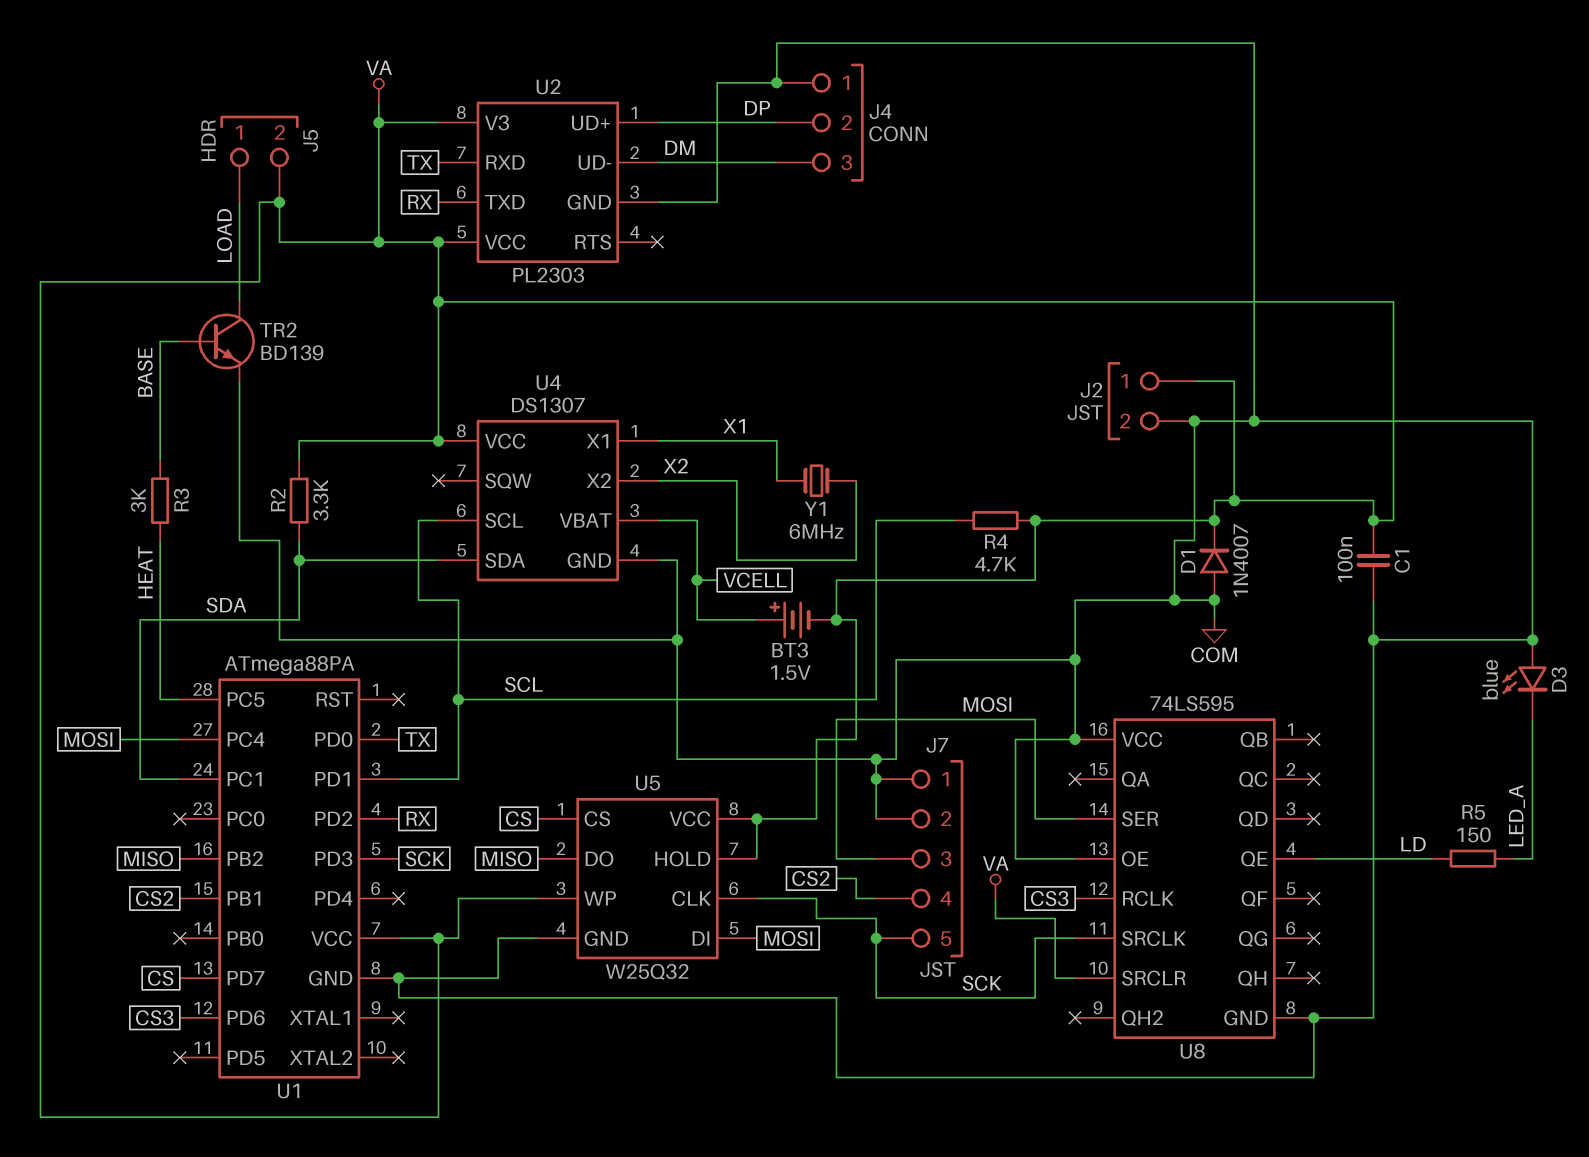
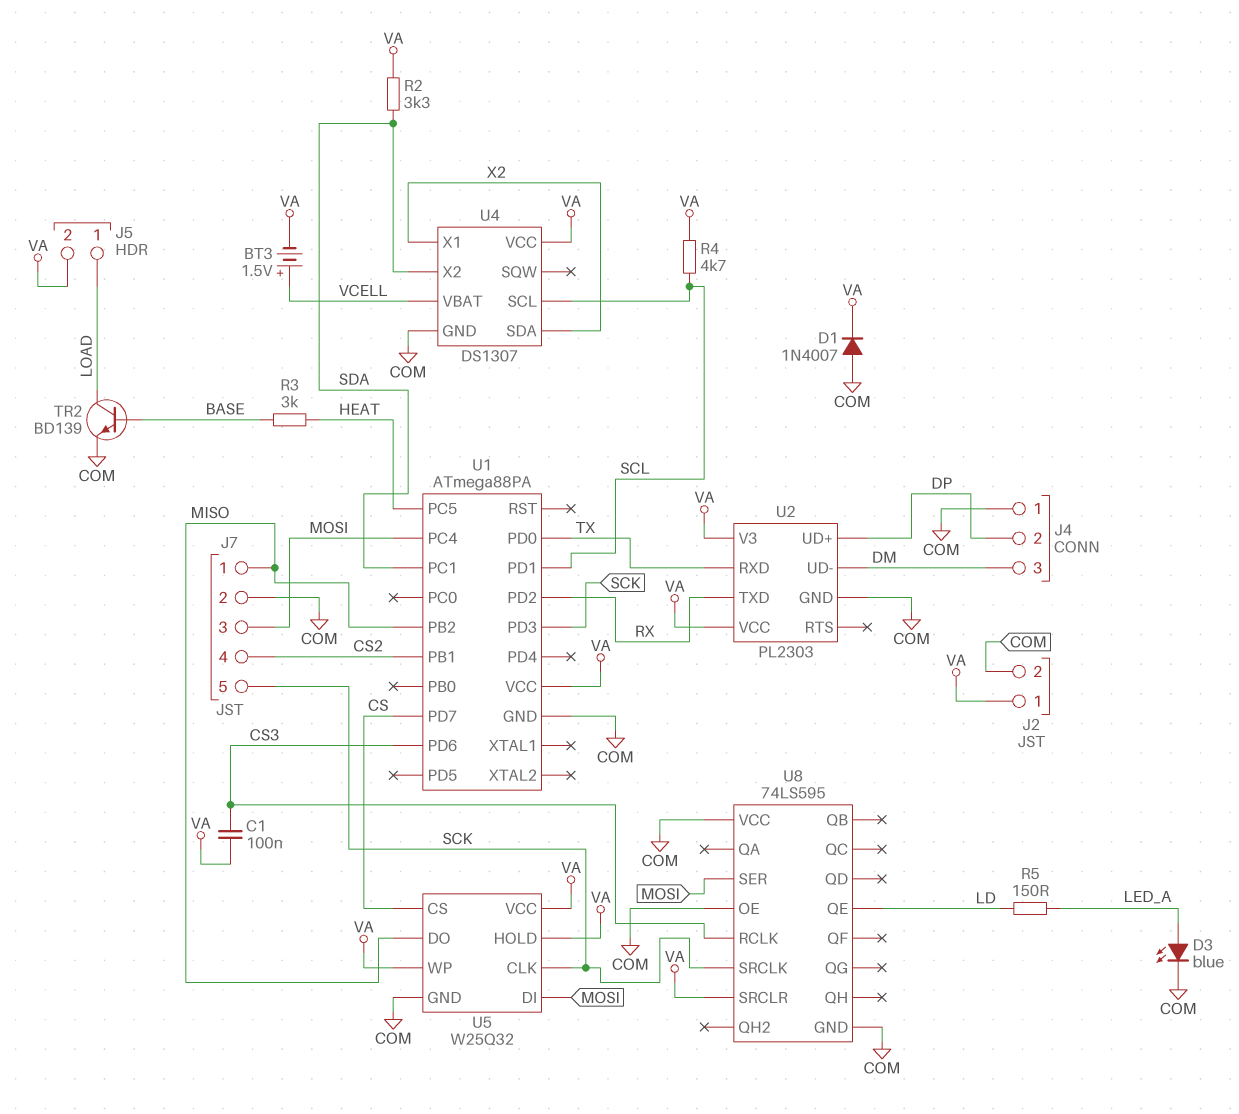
C1: 100nF (COM, VA) -> 100nF (CS3, VA)
D3: LED blue (A COM, K LED_A) -> LED blue (A LED_A, K COM)
J7 pin 1: COM -> MISO
U4 pin SDA: SDA -> X2
U4 pin X1: X1 -> X2
U4 pin X2: X2 -> SDA
Y1: 6MHz (X1, X2) -> none

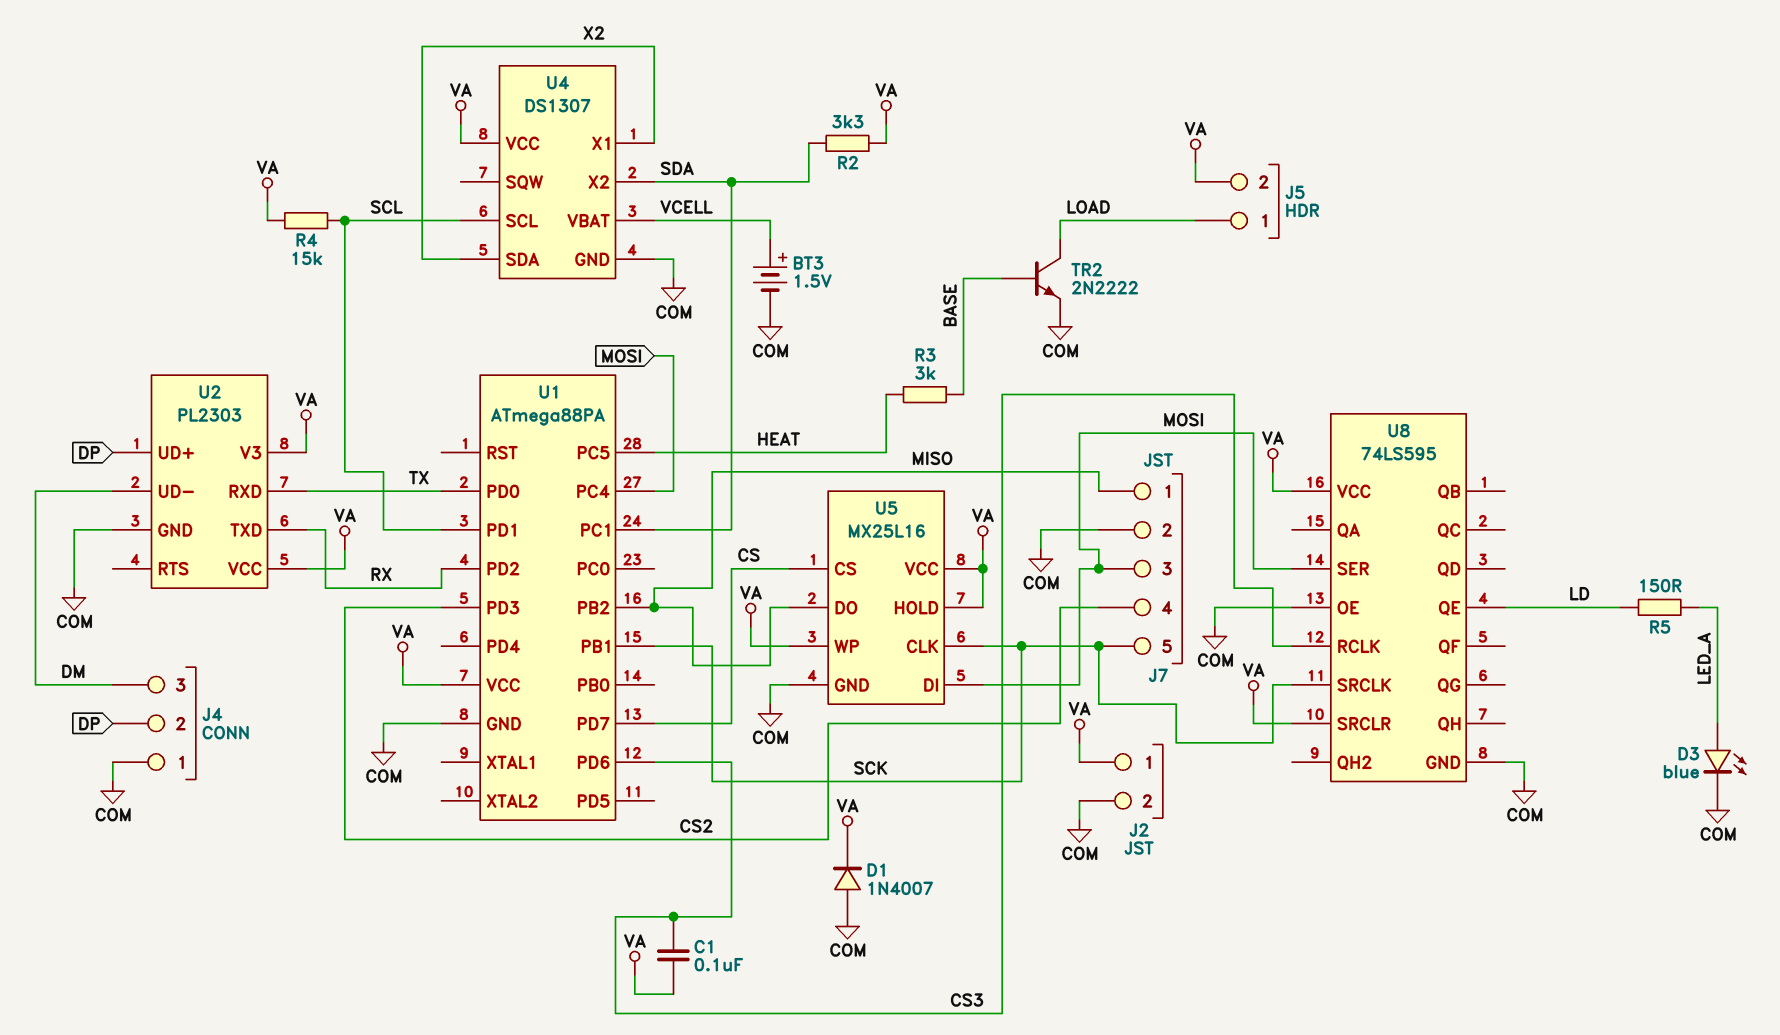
BT3: 1.5V (plus VCELL, minus VA) -> 1.5V (plus VCELL, minus COM)
R4: 4.7k (SCL, VA) -> 15k (SCL, VA)
TR2: NPN BD139 (B BASE, C LOAD, E COM) -> NPN 2N2222 (B BASE, C LOAD, E COM)
U1 pin PB1: CS2 -> SCK
U1 pin PD3: SCK -> CS2
U5: W25Q32 -> MX25L16
U8 pin VCC: COM -> VA

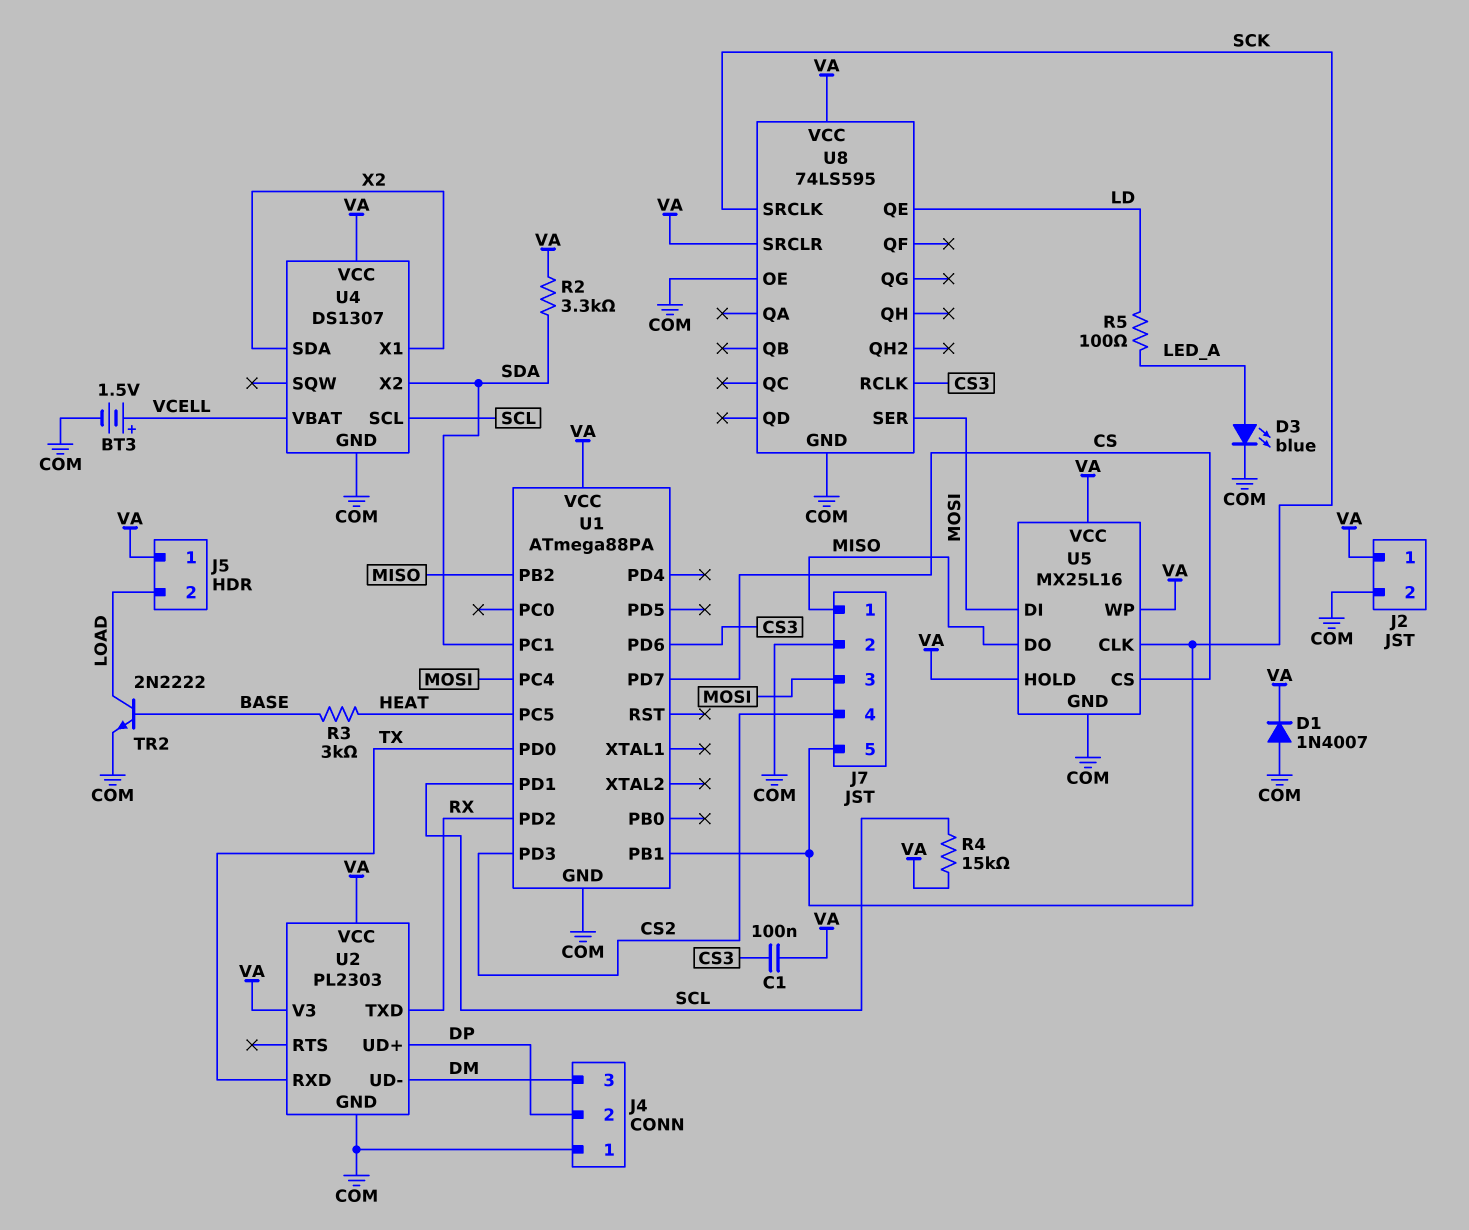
J5 pin 1: LOAD -> VA
J5 pin 2: VA -> LOAD
R5: 150 (LD, LED_A) -> 100 (LD, LED_A)

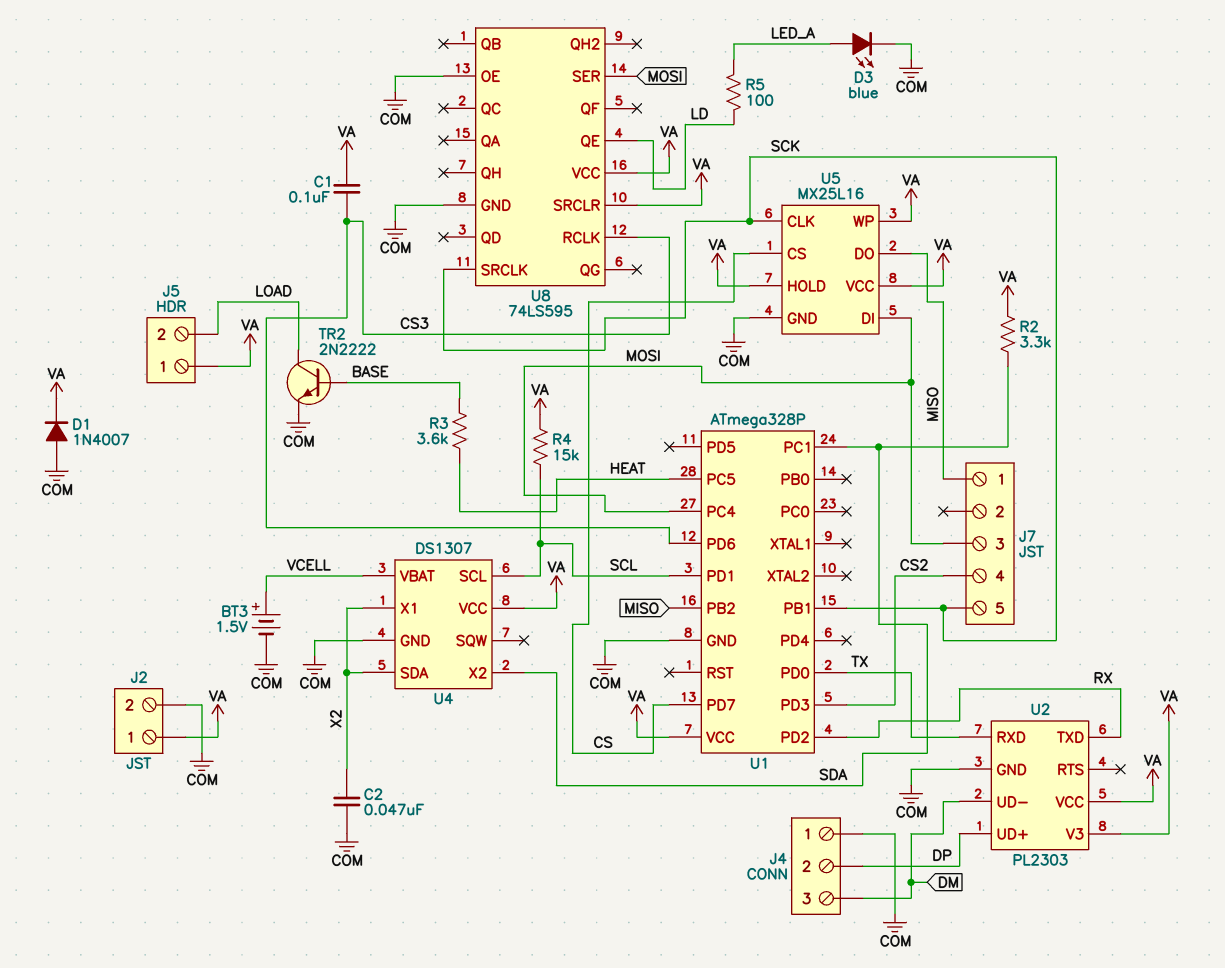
C2: none -> 47nF (COM, X2)
J7 pin 2: COM -> none
R3: 3k (BASE, HEAT) -> 3.6k (BASE, HEAT)
U1: ATmega88PA -> ATmega328P

